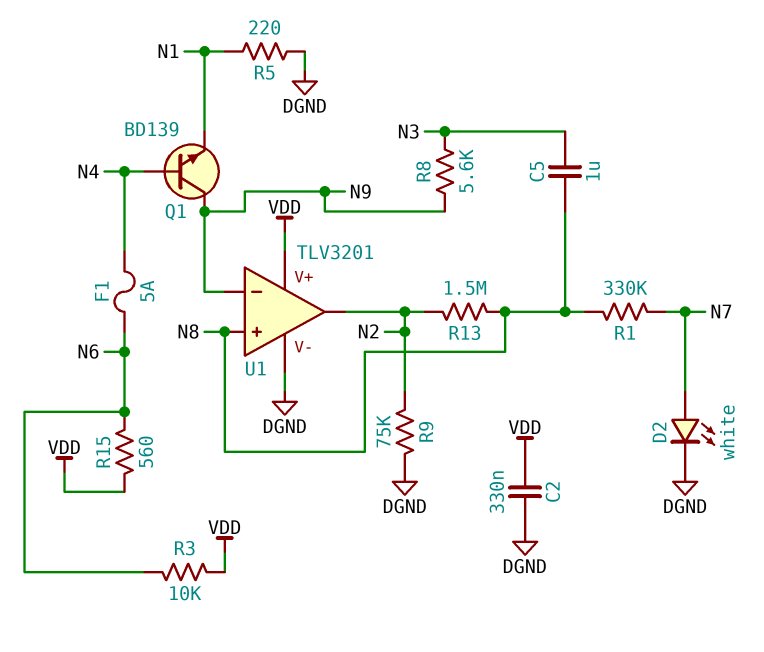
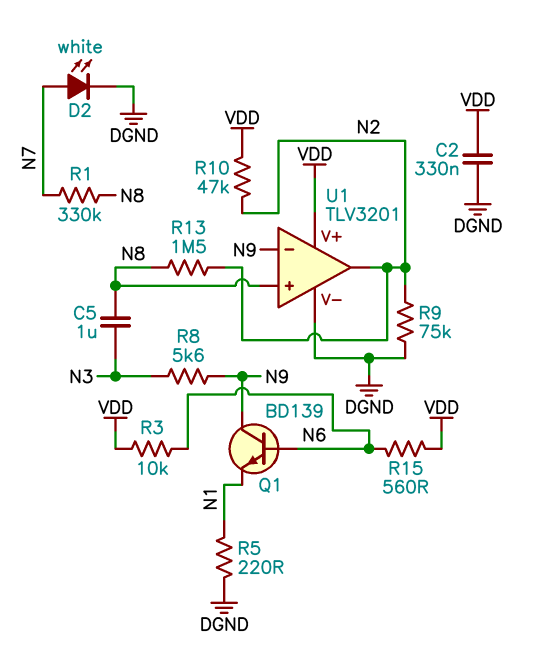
F1: 5A (N4, N6) -> none
Q1: NPN BD139 (B N4, C N9, E N1) -> NPN BD139 (B N6, C N9, E N1)
R10: none -> 47k (N2, VDD)

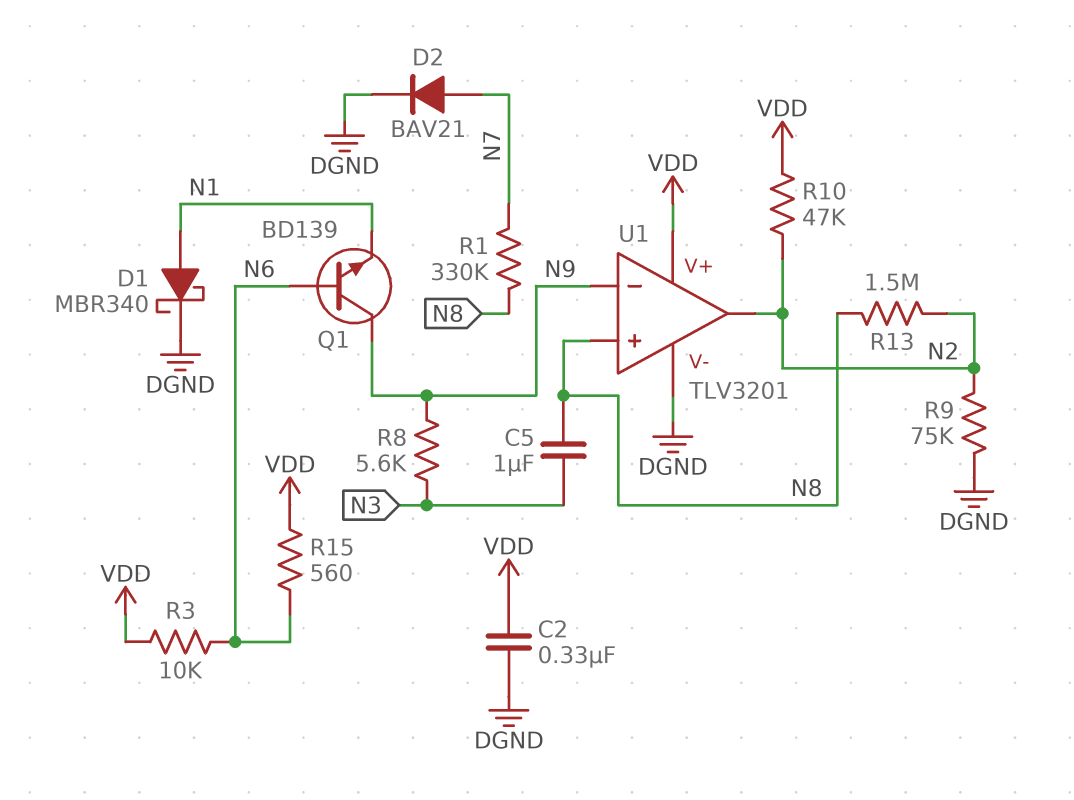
D1: none -> schottky MBR340 (A N1, K DGND)
D2: LED white (A N7, K DGND) -> diode BAV21 (A N7, K DGND)
R5: 220 (DGND, N1) -> none

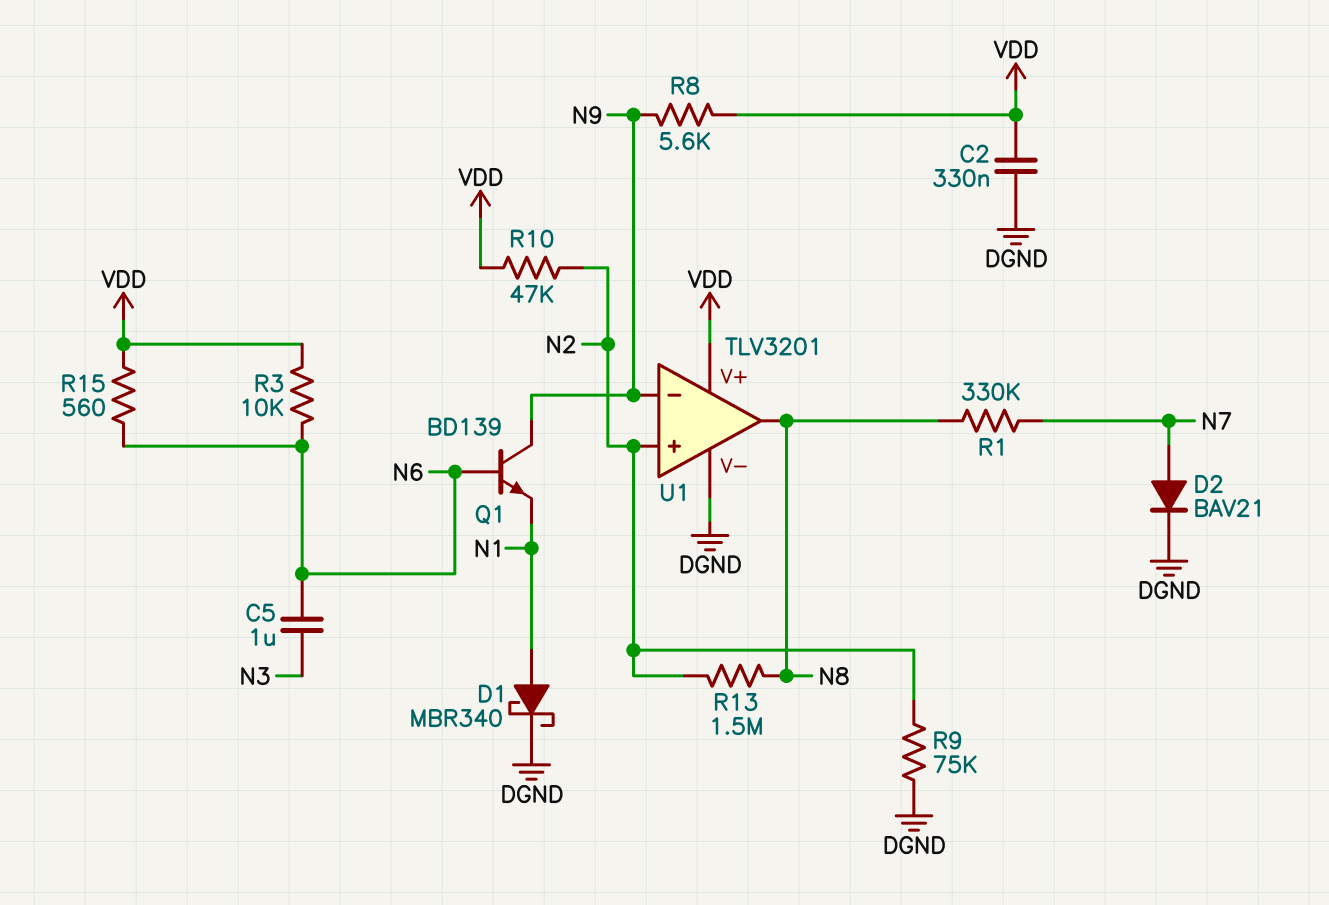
C5: 1uF (N3, N8) -> 1uF (N3, N6)
R8: 5.6k (N3, N9) -> 5.6k (N9, VDD)
U1 pin in+: N8 -> N2
U1 pin out: N2 -> N8

